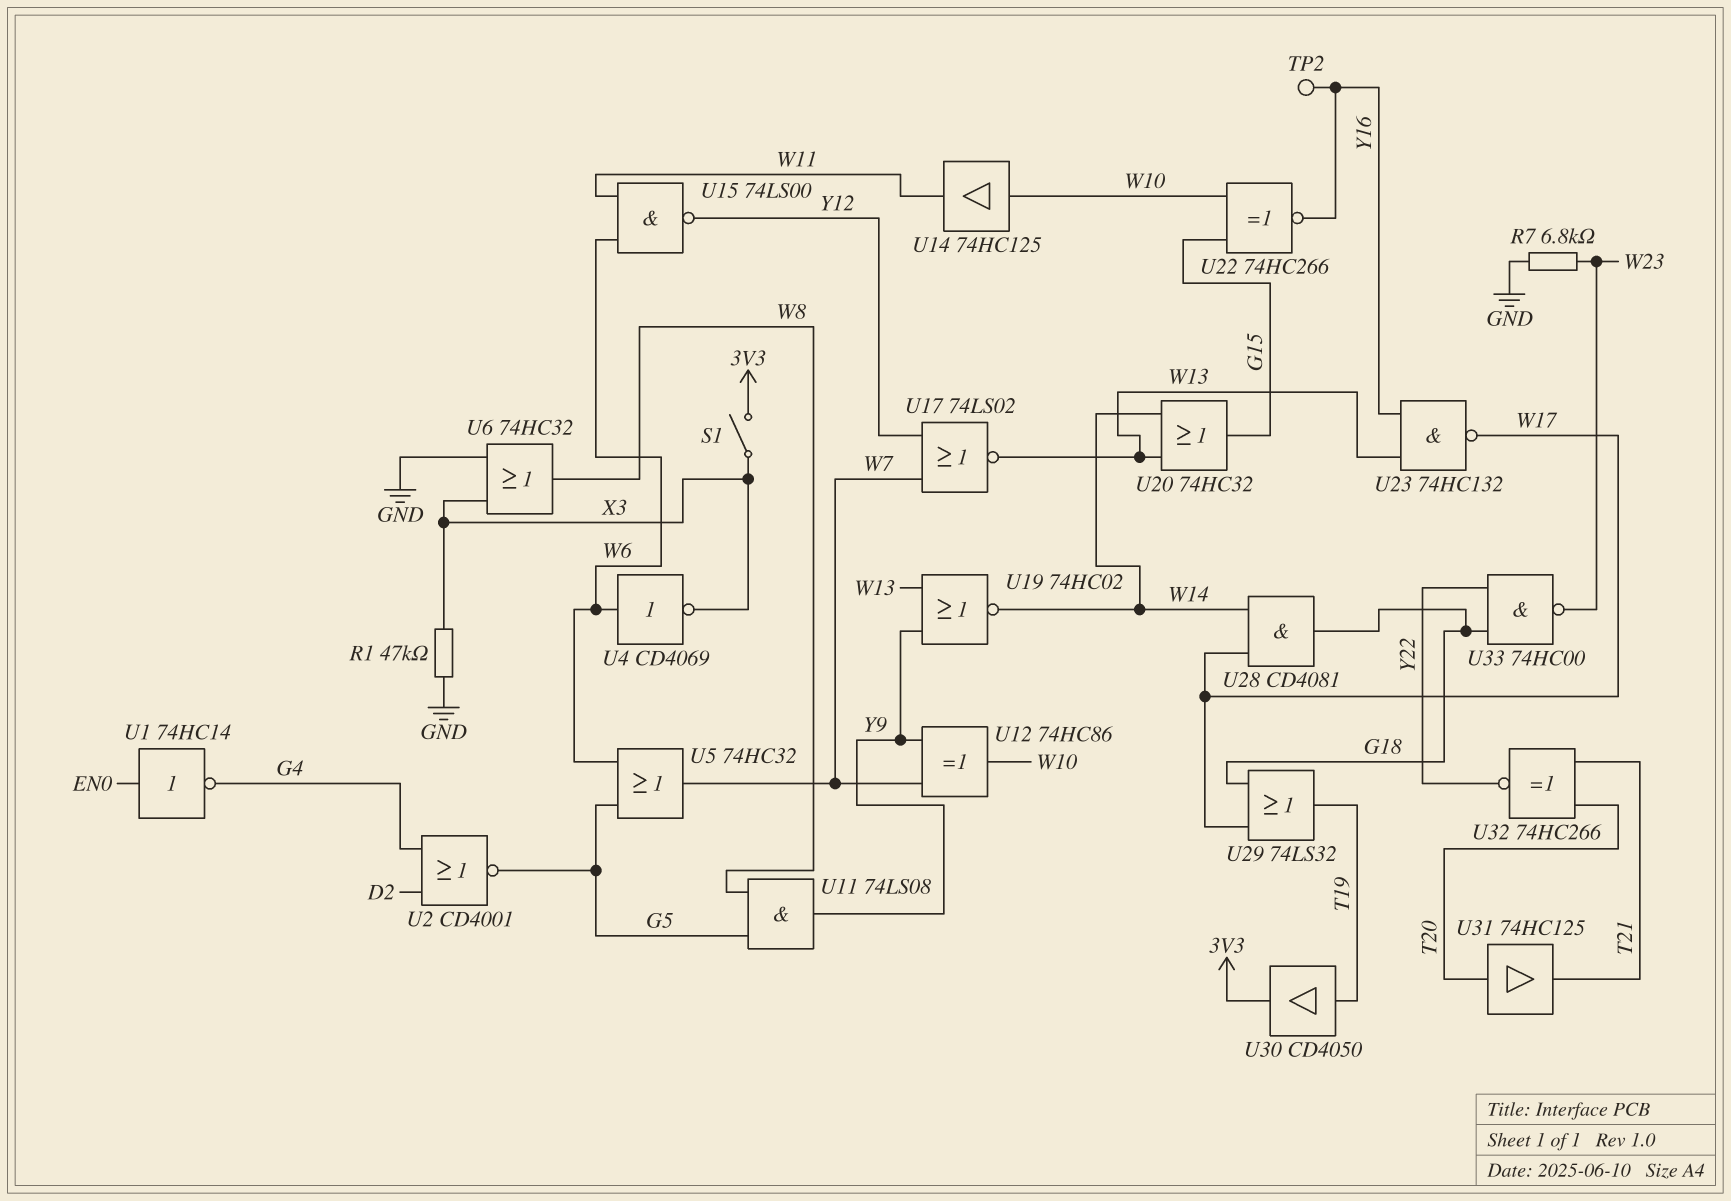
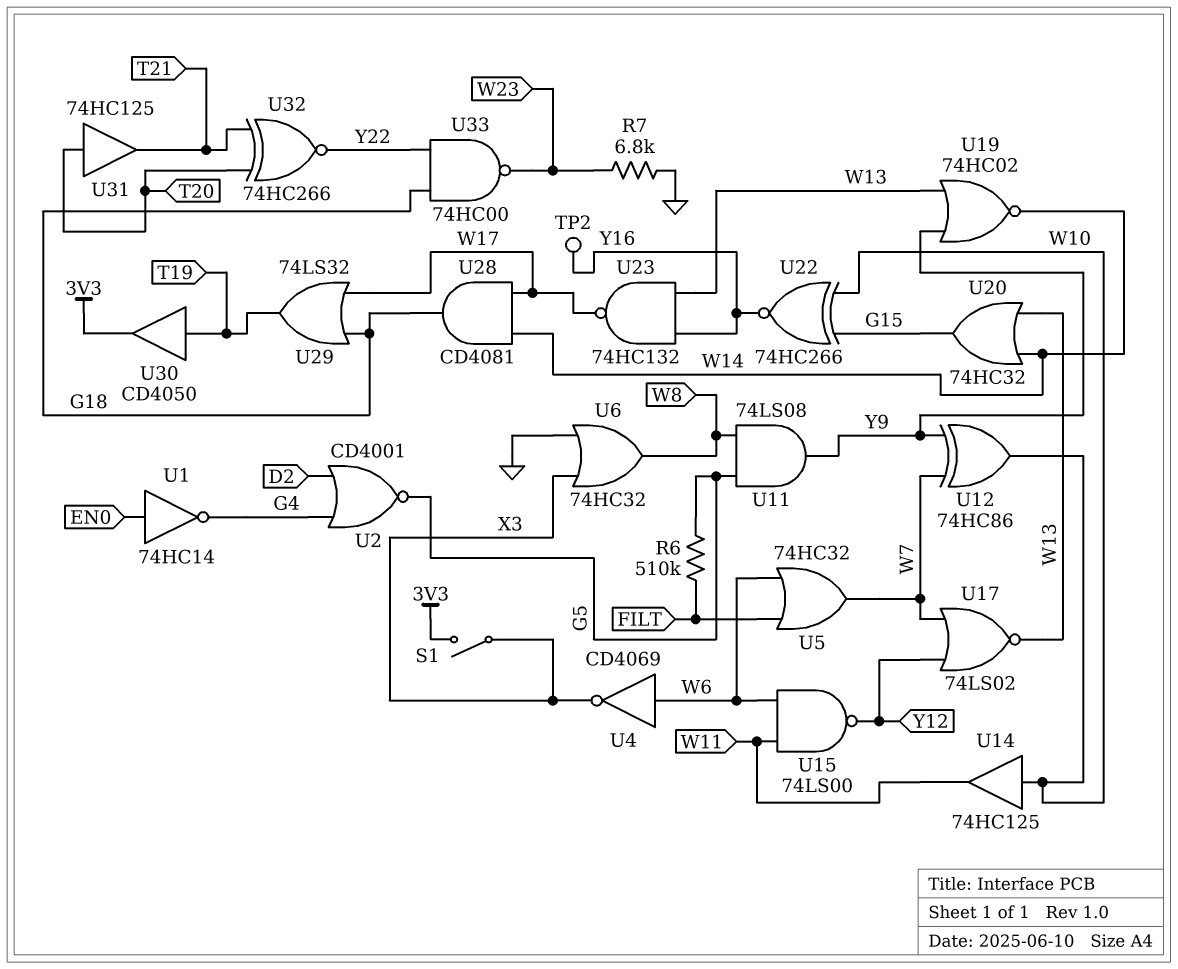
R1: 47k (GND, X3) -> none
R6: none -> 510k (FILT, G5)
U5: OR 74HC32 (in G5, in W6, out W7) -> OR 74HC32 (in FILT, in W6, out W7)

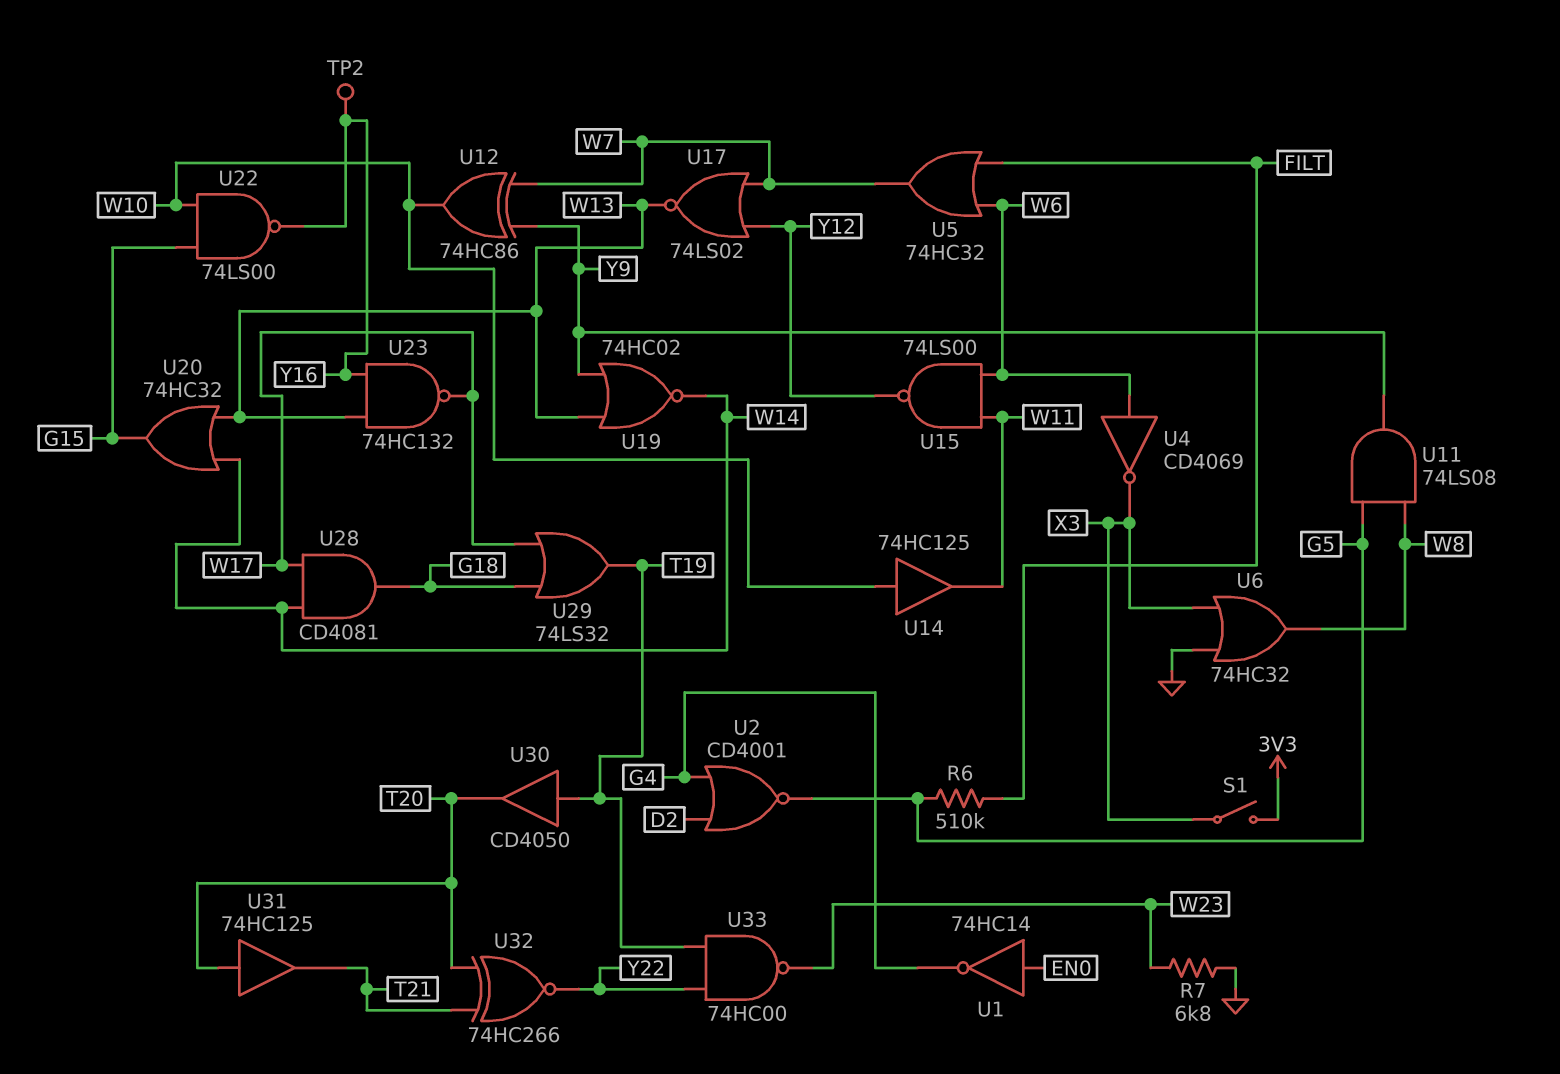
U22: XNOR 74HC266 (in G15, in W10, out Y16) -> NAND 74LS00 (in G15, in W10, out Y16)
U30: buffer CD4050 (in T19, out 3V3) -> buffer CD4050 (in T19, out T20)
U33: NAND 74HC00 (in G18, in Y22, out W23) -> NAND 74HC00 (in T19, in Y22, out W23)

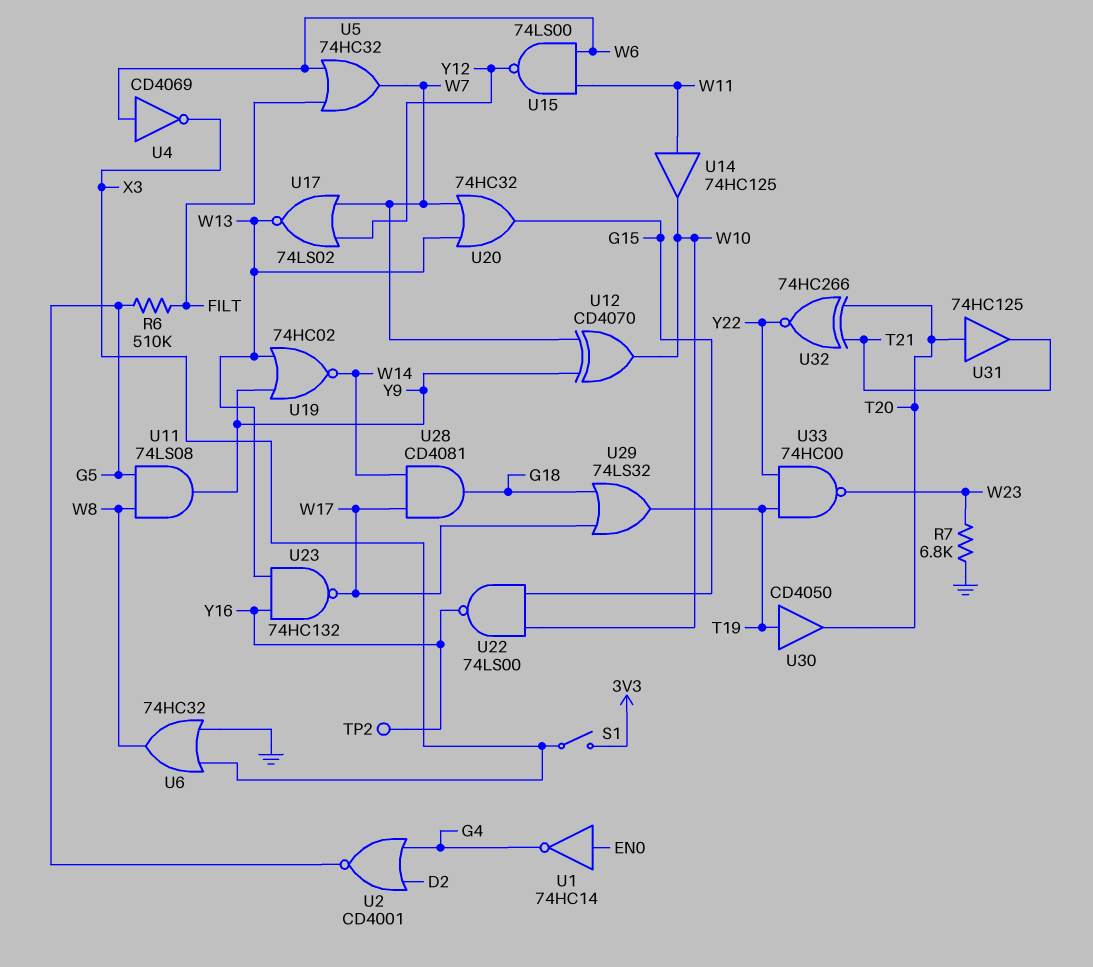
U12: XOR 74HC86 (in W7, in Y9, out W10) -> XOR CD4070 (in W7, in Y9, out W10)
U14: buffer 74HC125 (in W10, out W11) -> buffer 74HC125 (in W11, out W10)
U20: OR 74HC32 (in W13, in W14, out G15) -> OR 74HC32 (in W7, in W13, out G15)

